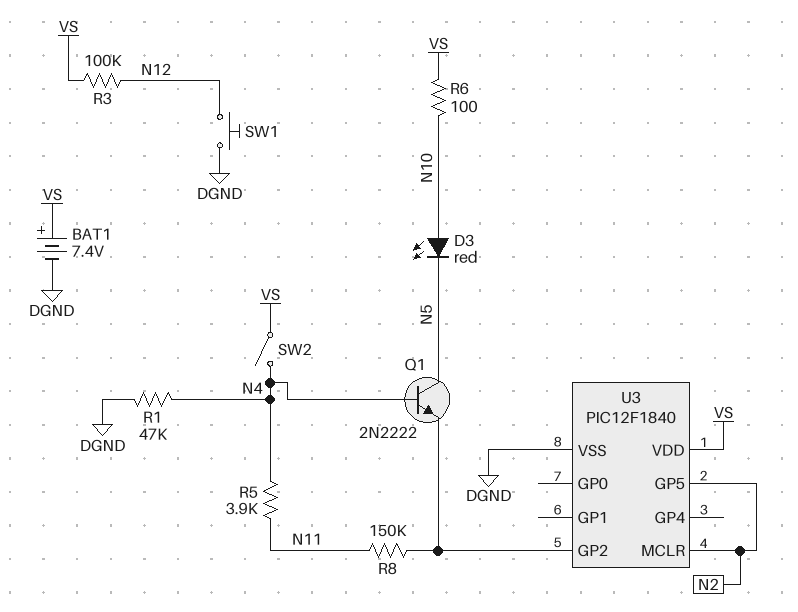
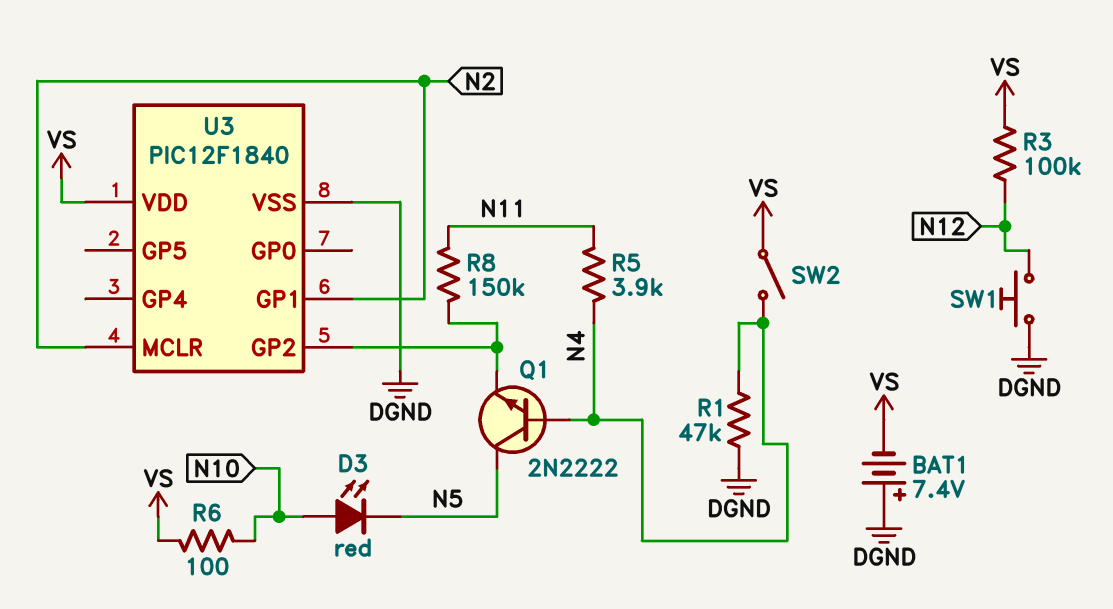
BAT1: 7.4V (plus VS, minus DGND) -> 7.4V (plus DGND, minus VS)
U3 pin GP1: none -> N2
U3 pin GP5: N2 -> none

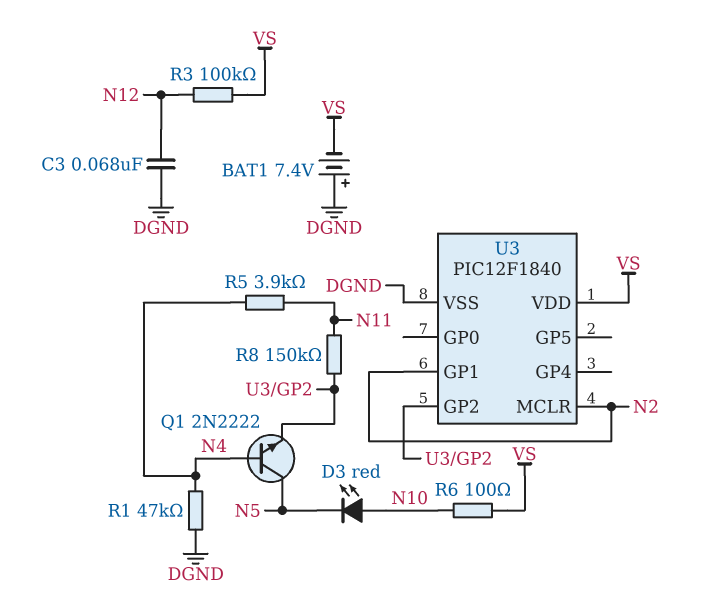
C3: none -> 68nF (DGND, N12)
SW1: button (DGND, N12) -> none
SW2: switch (N4, VS) -> none

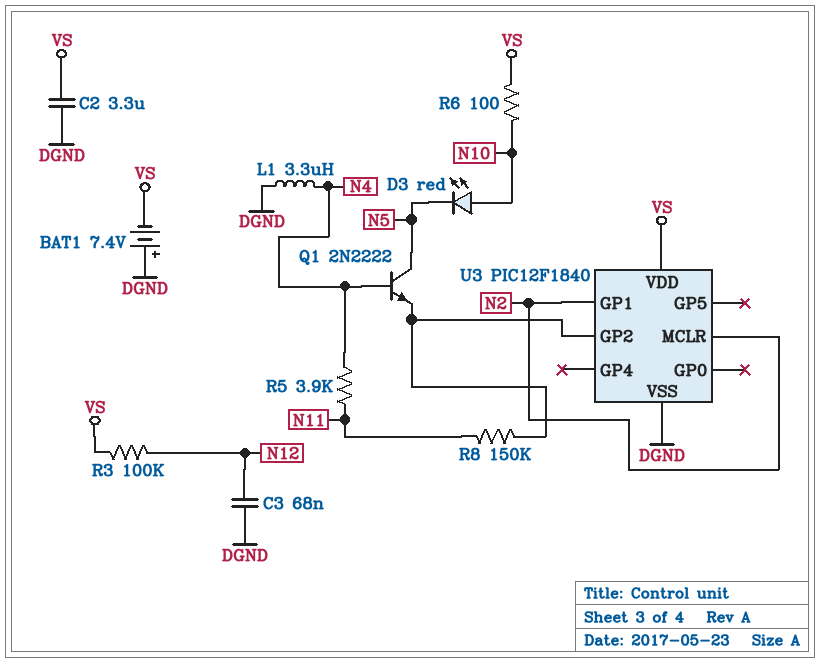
C2: none -> 3.3uF (DGND, VS)
L1: none -> 3.3uH (DGND, N4)
R1: 47k (DGND, N4) -> none

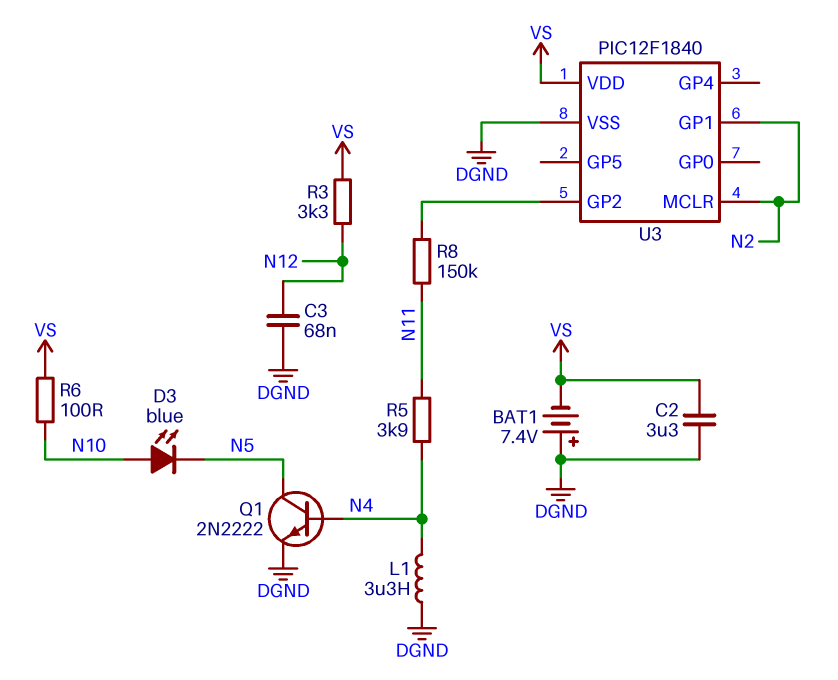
D3: LED red (A N10, K N5) -> LED blue (A N10, K N5)
Q1: NPN 2N2222 (B N4, C N5, E U3/GP2) -> NPN 2N2222 (B N4, C N5, E DGND)
R3: 100k (N12, VS) -> 3.3k (N12, VS)

